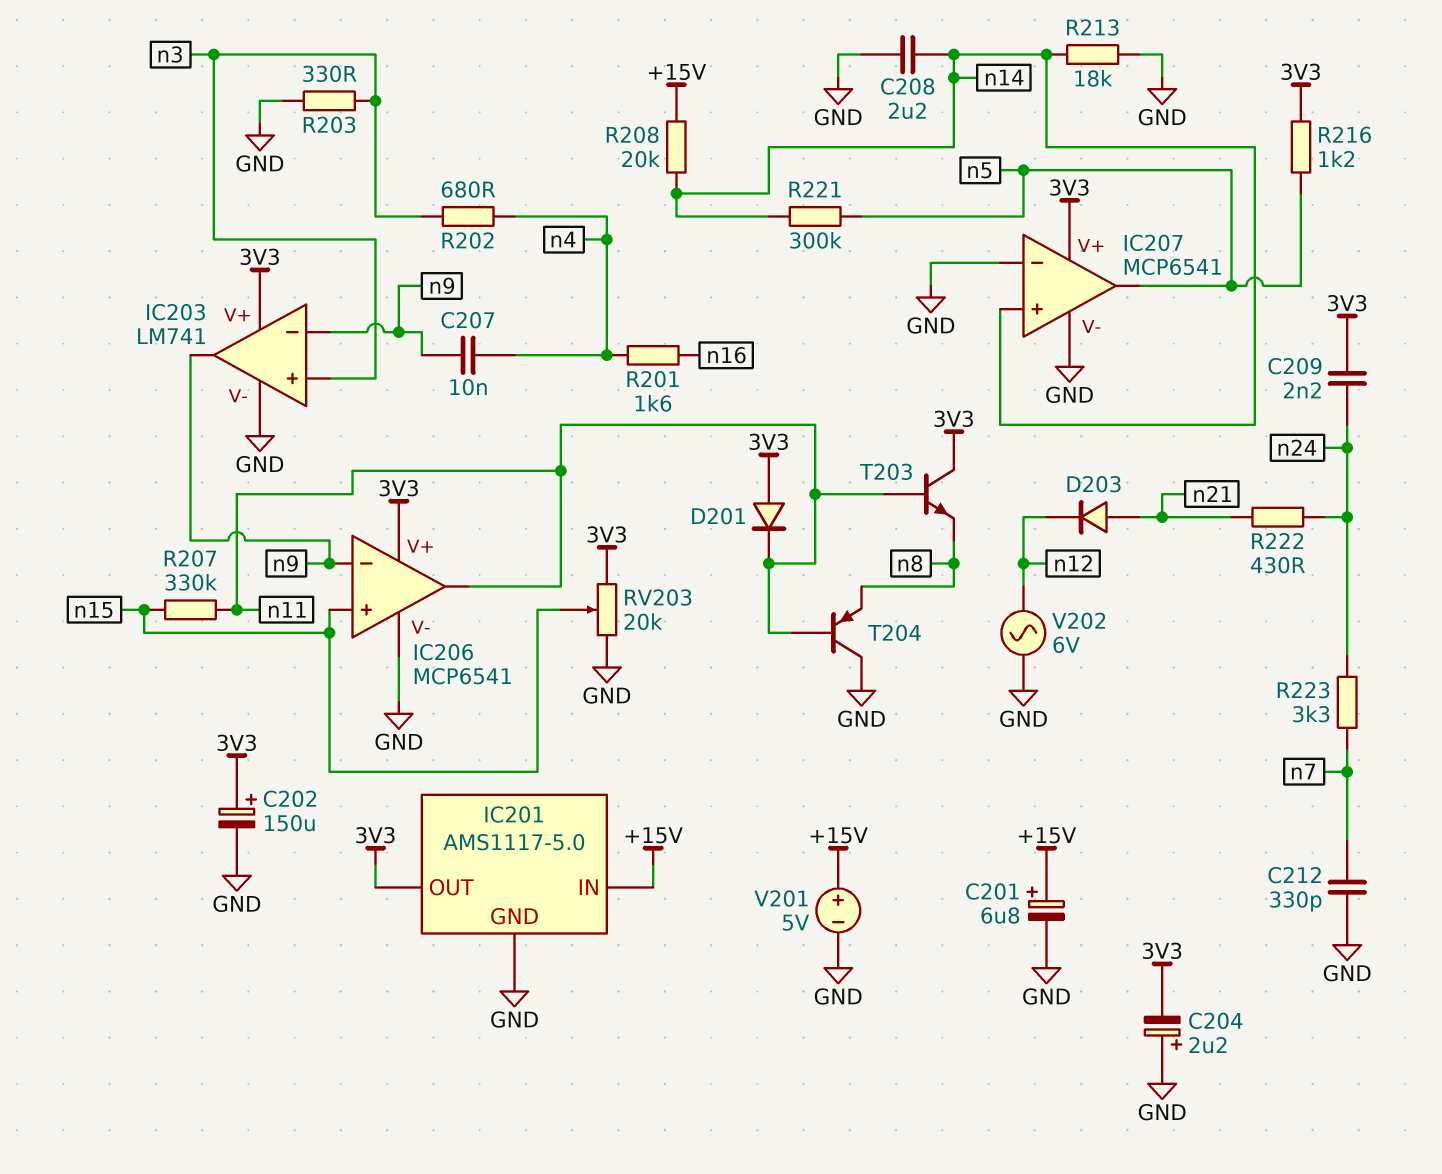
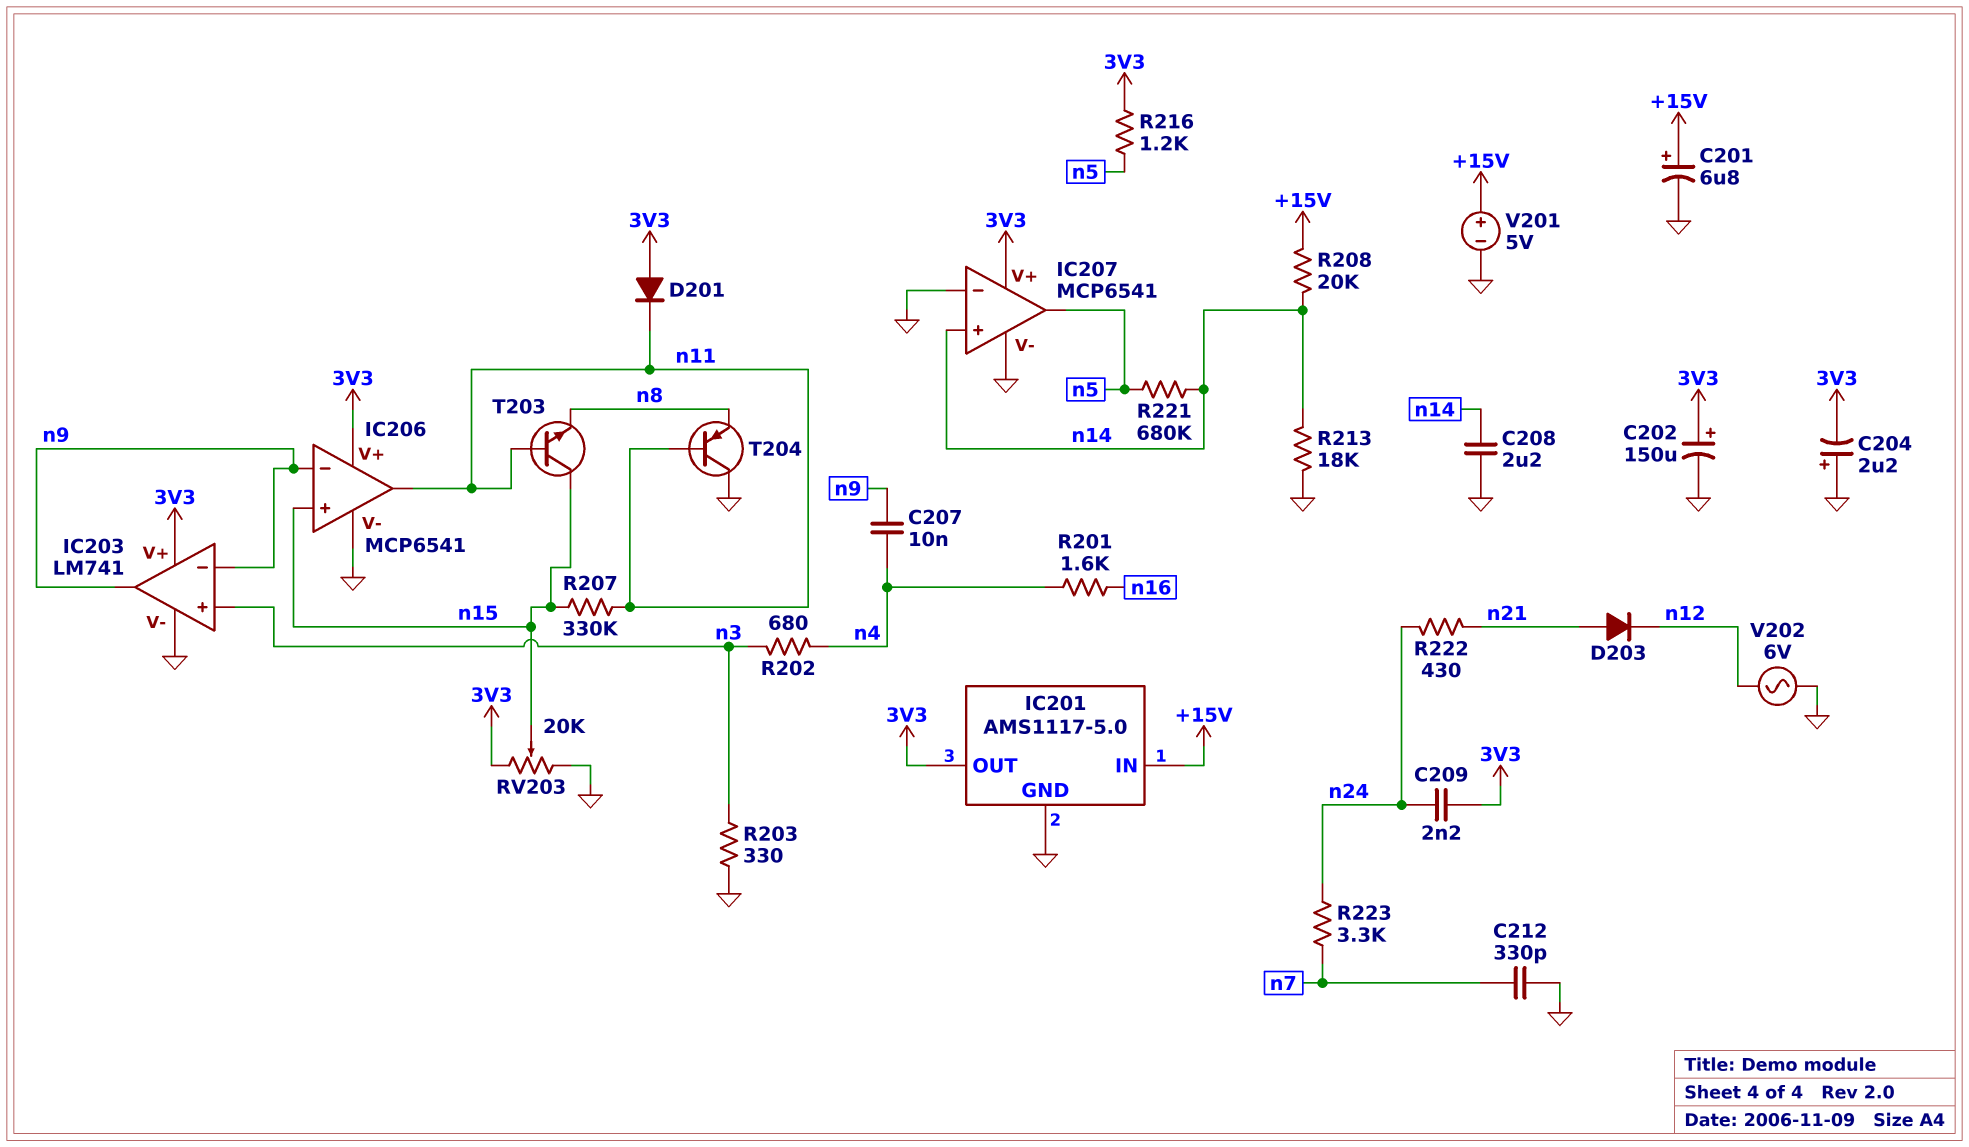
R221: 300k (n5, n14) -> 680k (n5, n14)
T203: NPN (B n11, C 3V3, E n8) -> NPN (B n11, C n15, E n8)

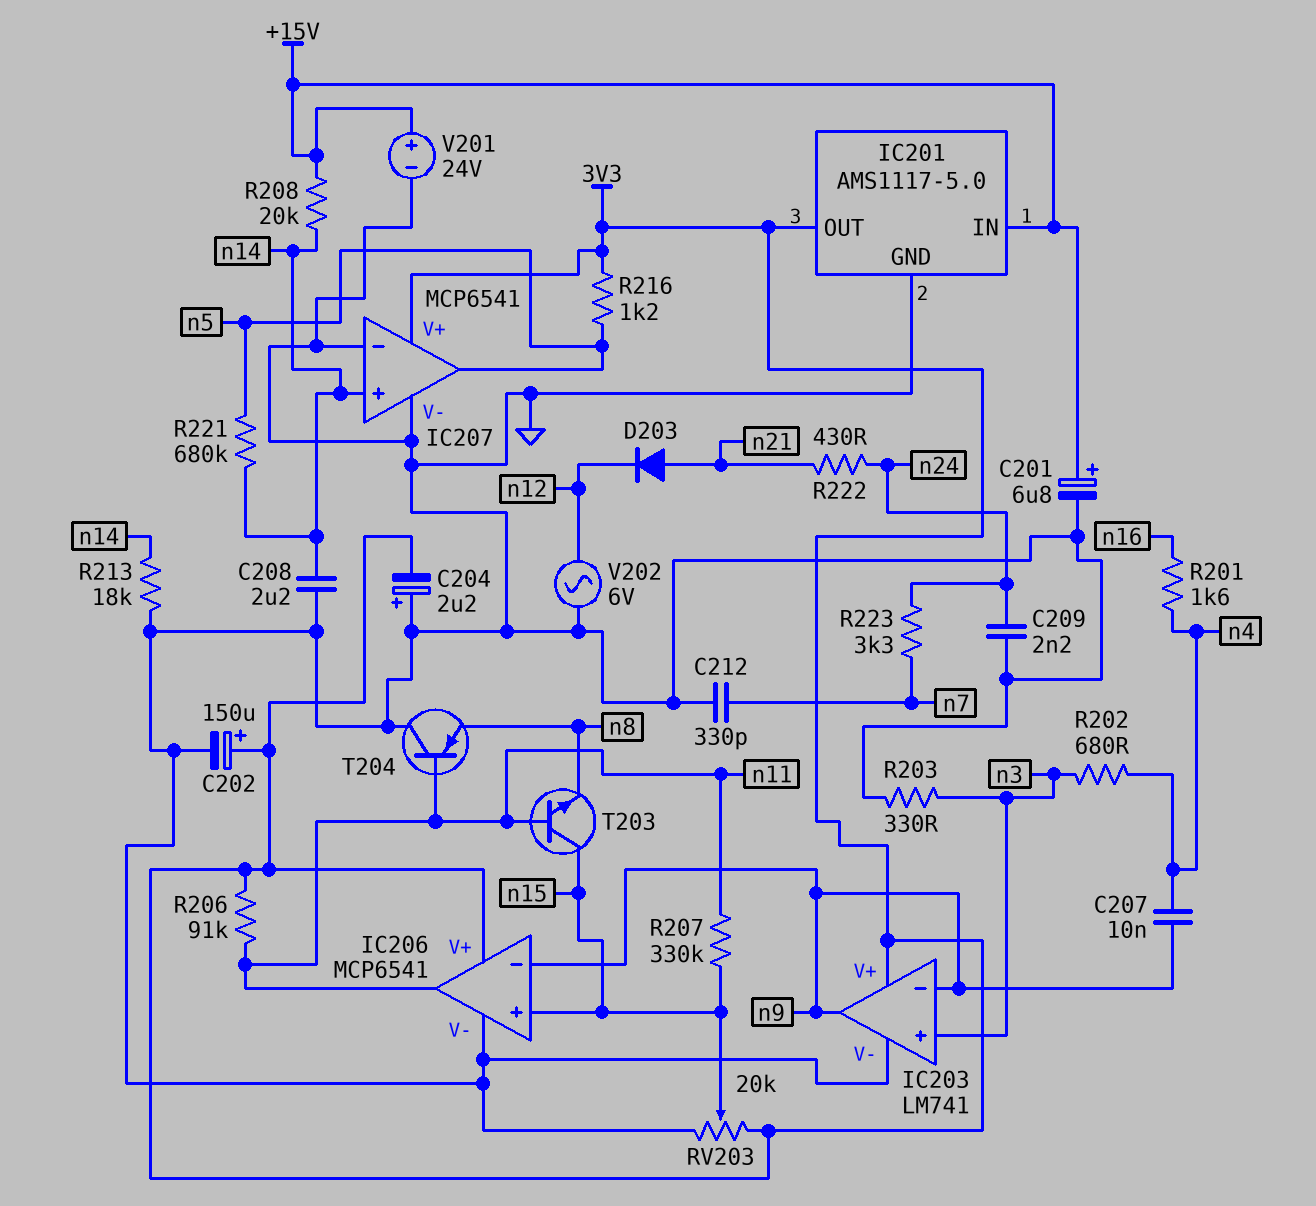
C209: 2.2nF (3V3, n24) -> 2.2nF (GND, n24)
D201: diode (A 3V3, K n11) -> none
R206: none -> 91k (3V3, n11)
V201: 5V (plus +15V, minus GND) -> 24V (plus +15V, minus GND)

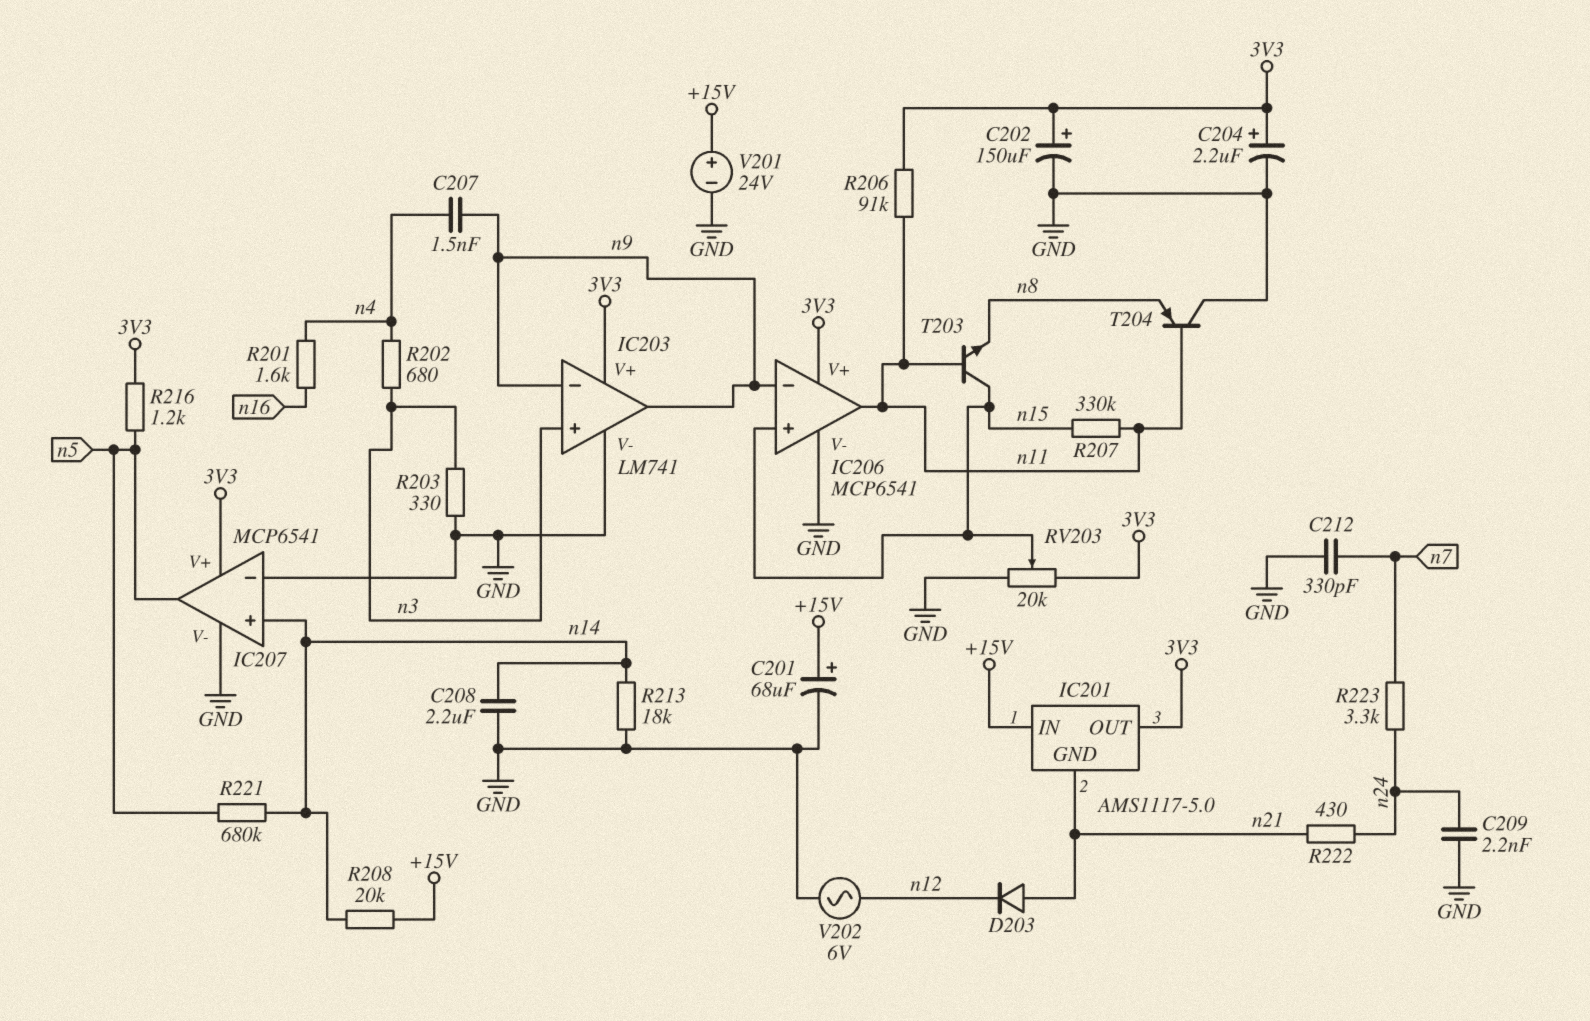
C201: 6.8uF (plus +15V, minus GND) -> 68uF (plus +15V, minus GND)
C204: 2.2uF (plus GND, minus 3V3) -> 2.2uF (plus 3V3, minus GND)
C207: 10nF (n4, n9) -> 1.5nF (n4, n9)
IC201 pin GND: GND -> n21

